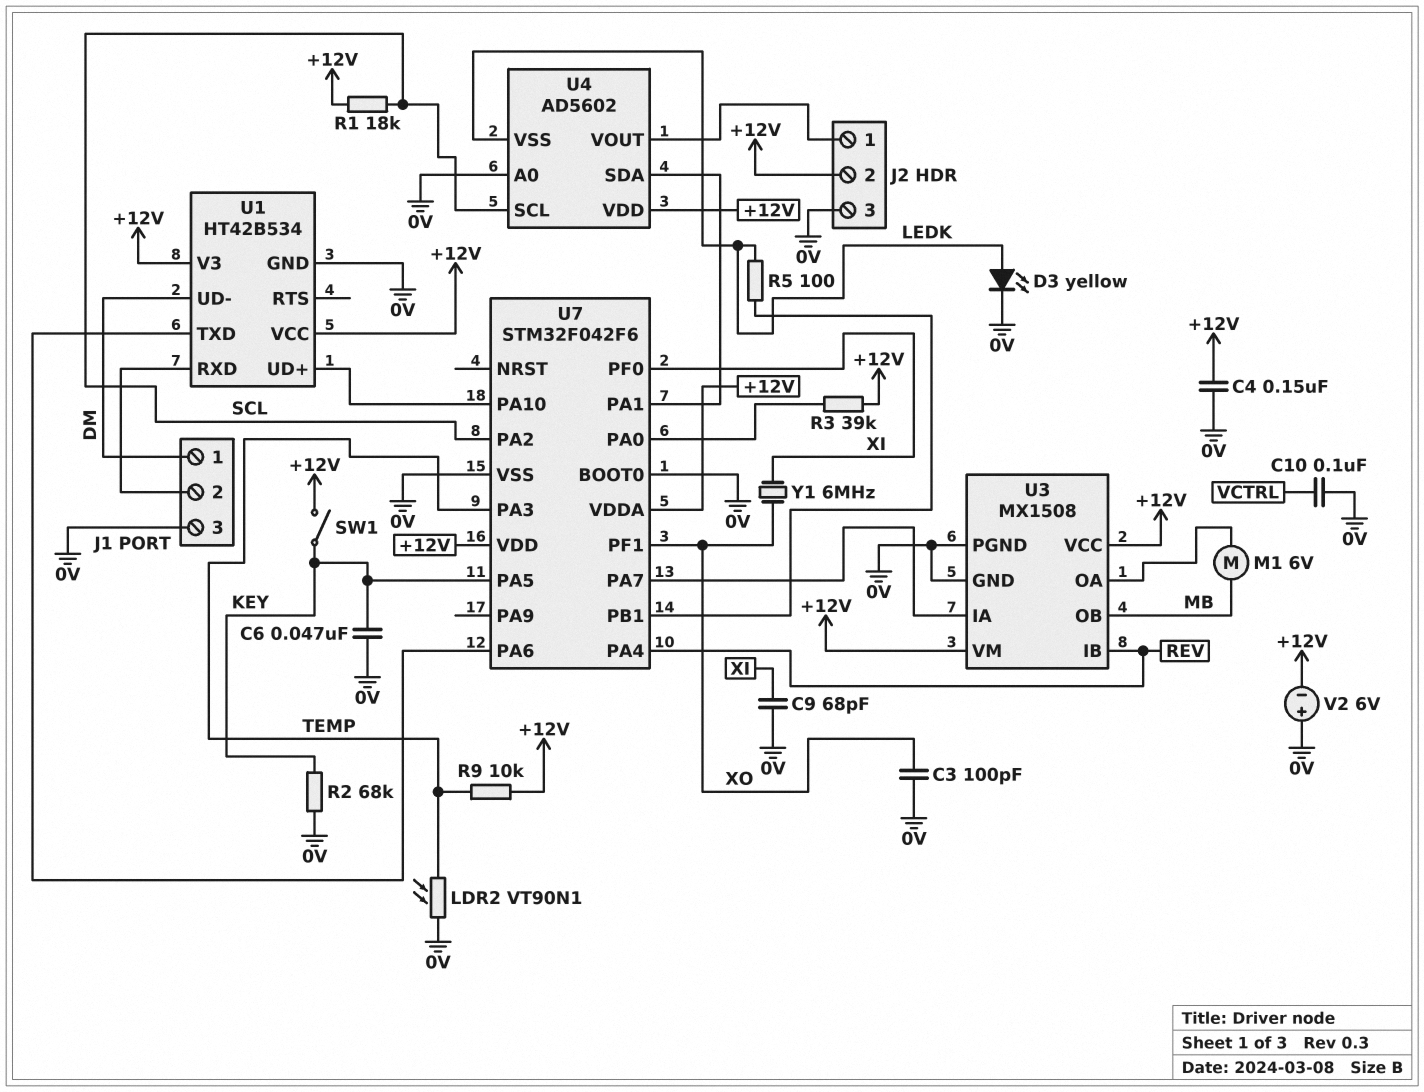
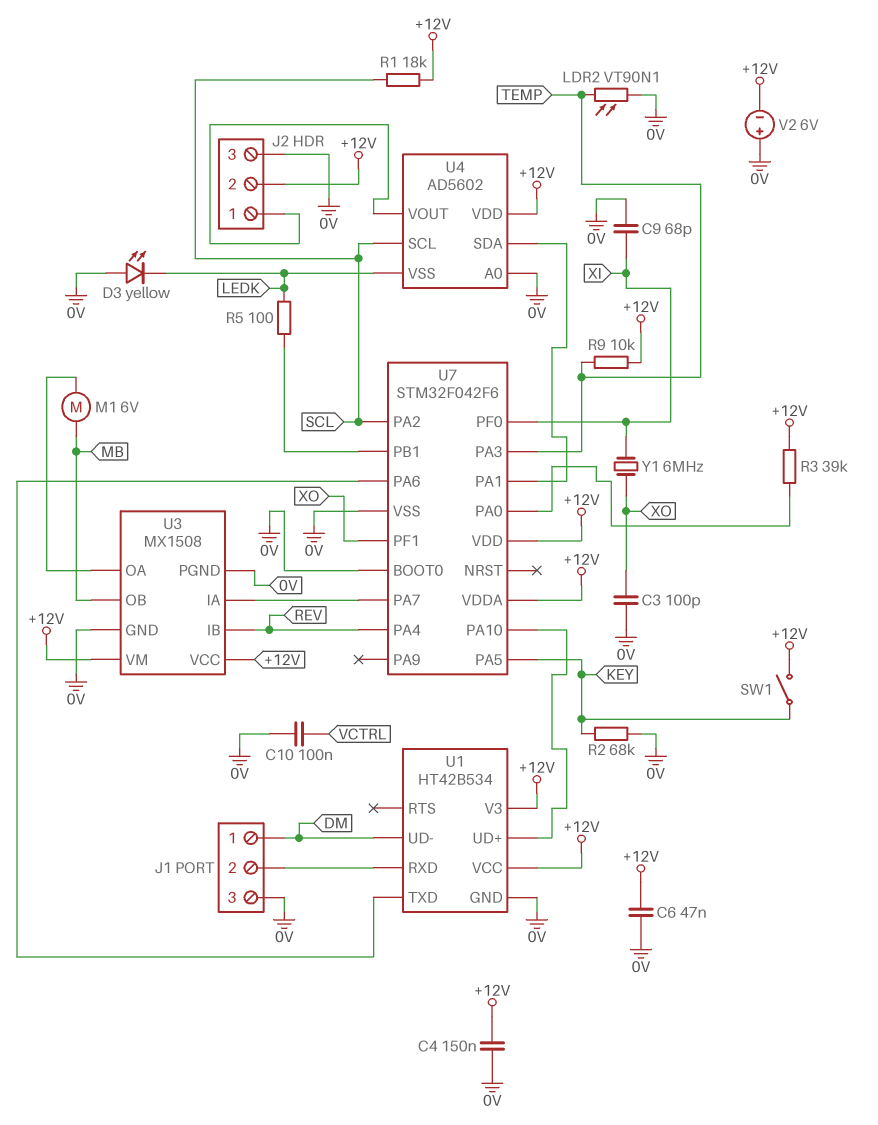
C6: 47nF (0V, KEY) -> 47nF (+12V, 0V)
D3: LED yellow (A LEDK, K 0V) -> LED yellow (A 0V, K LEDK)

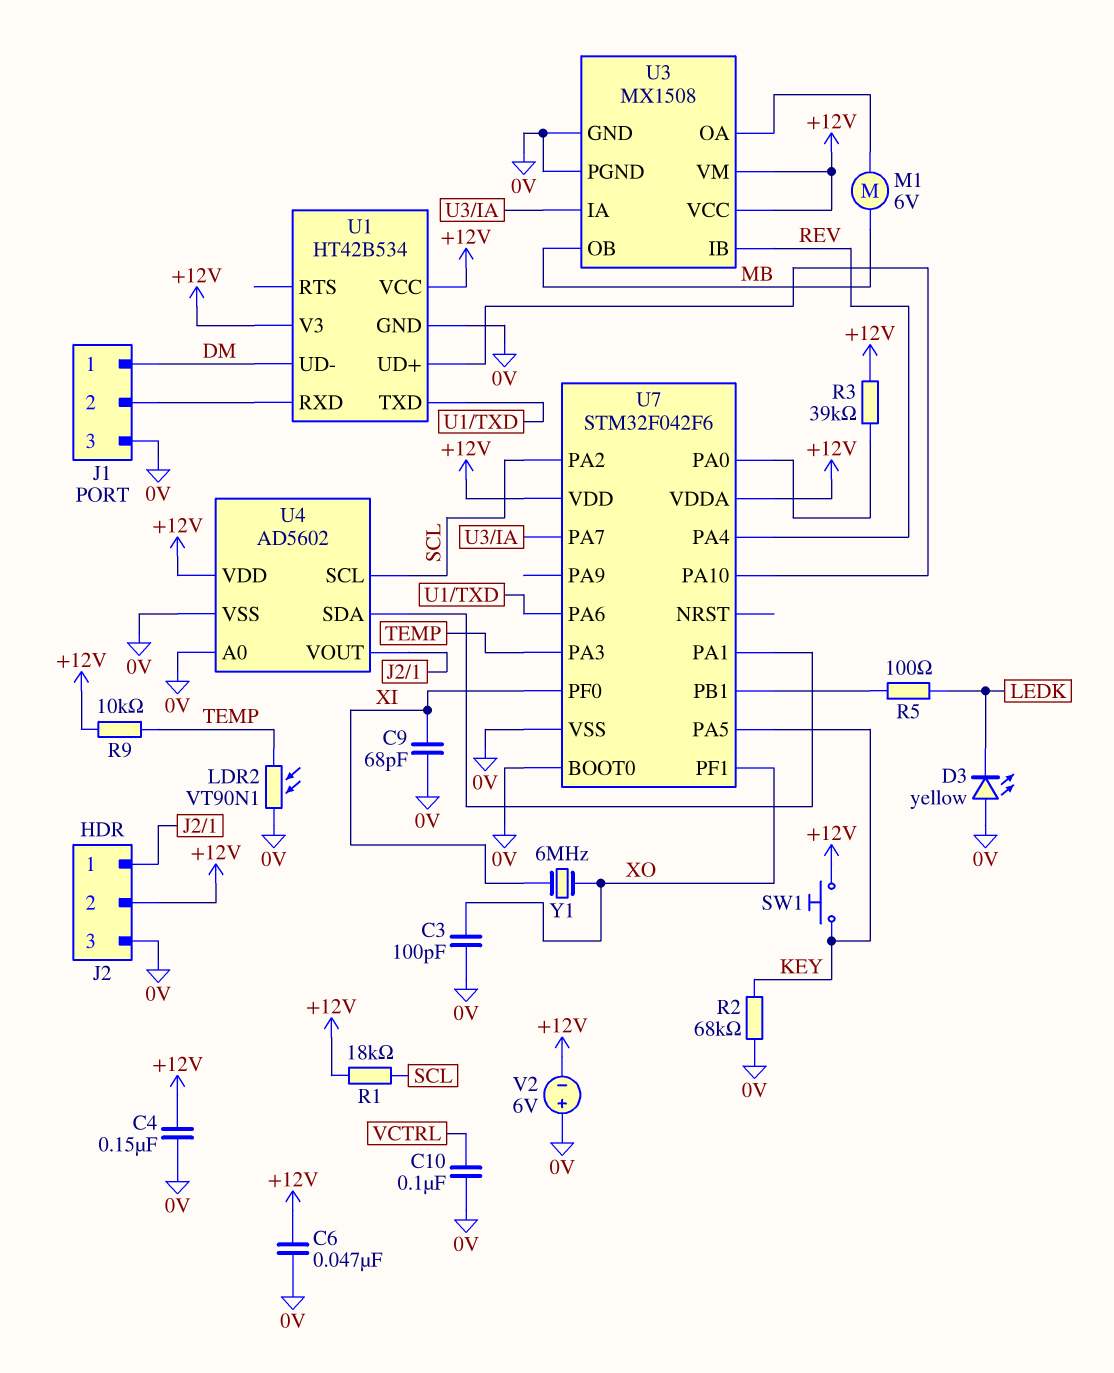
SW1: switch (+12V, KEY) -> button (+12V, KEY)
U4 pin VSS: LEDK -> 0V

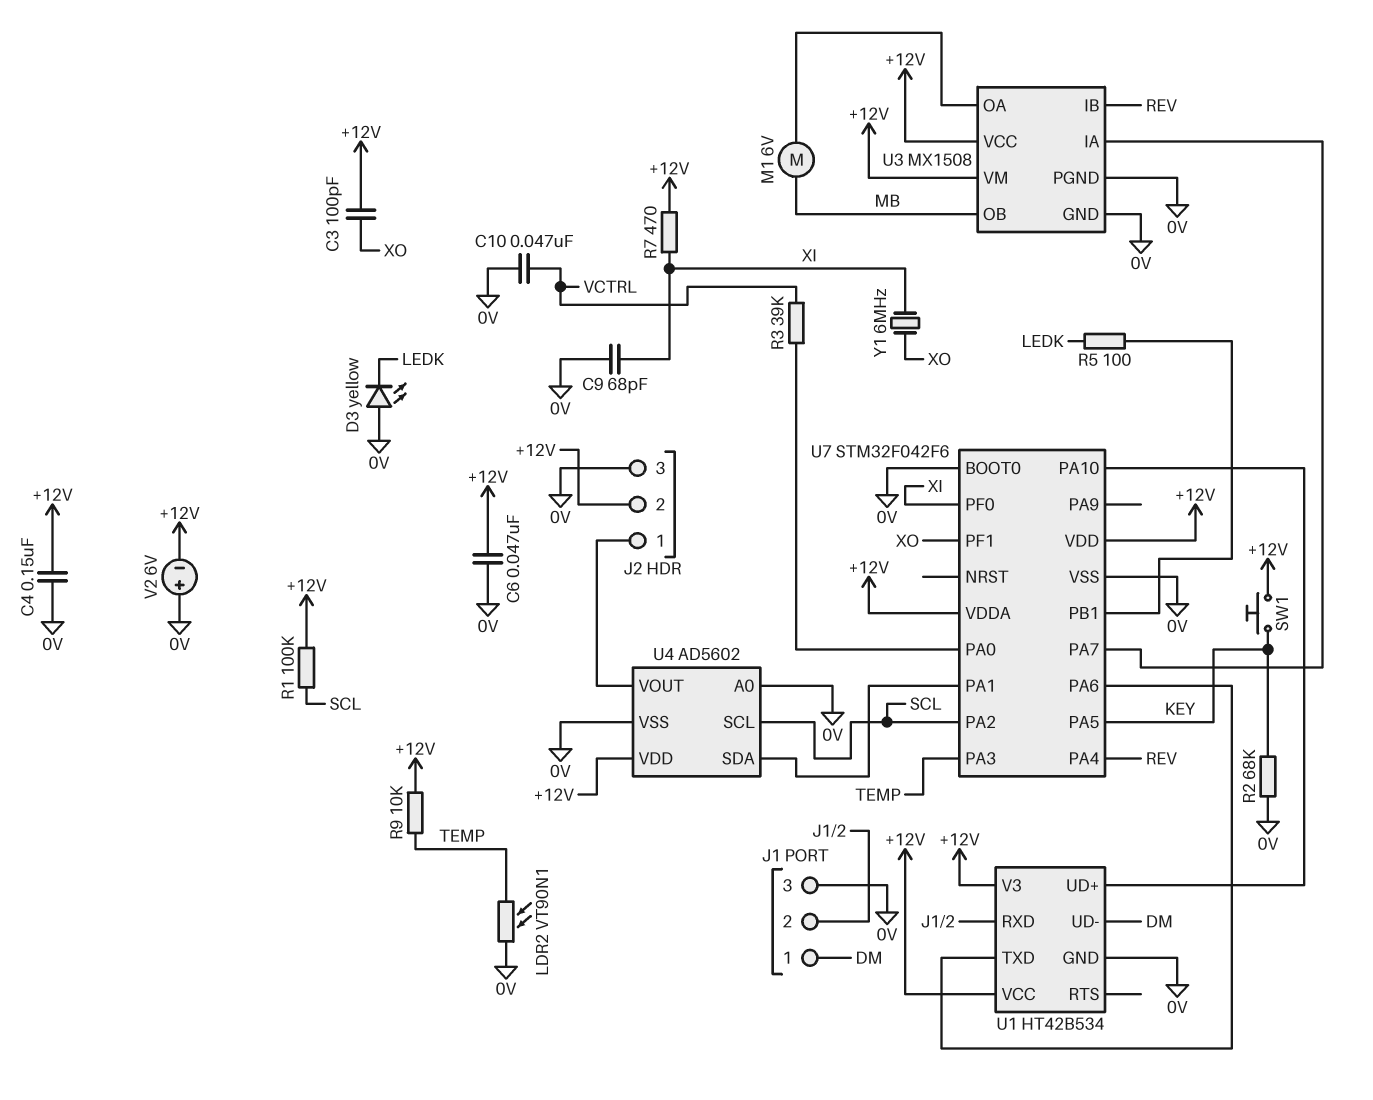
C3: 100pF (0V, XO) -> 100pF (+12V, XO)
C10: 100nF (0V, VCTRL) -> 47nF (0V, VCTRL)
R1: 18k (+12V, SCL) -> 100k (+12V, SCL)
R3: 39k (+12V, U7/PA0) -> 39k (U7/PA0, VCTRL)
R7: none -> 470 (+12V, XI)

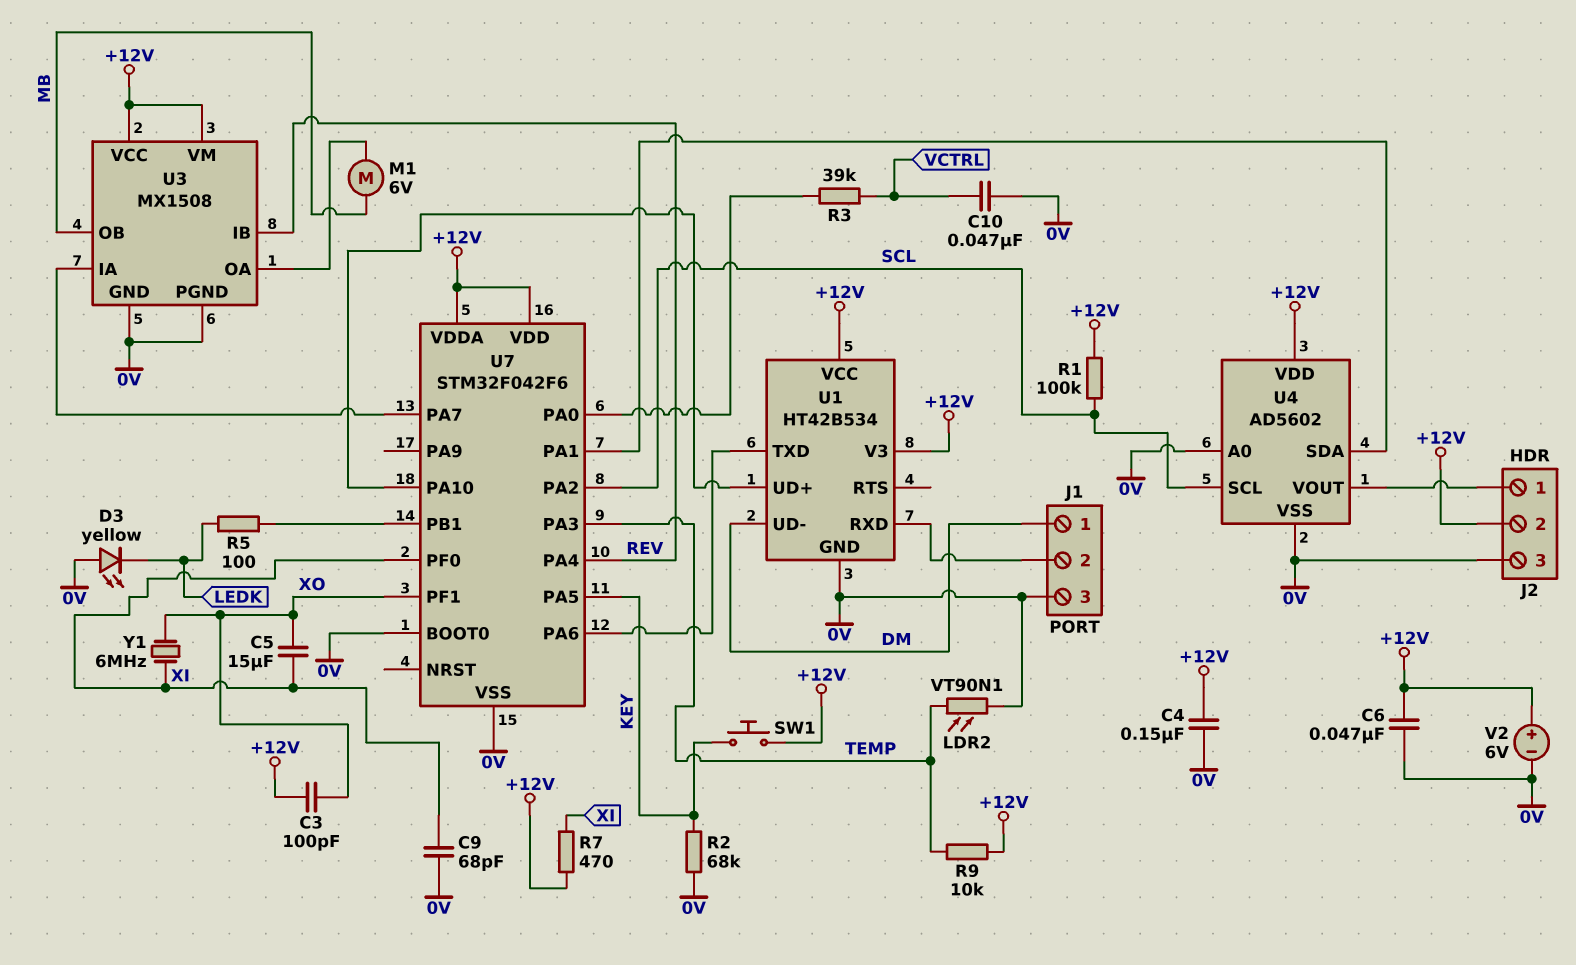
C5: none -> 15uF (XI, XO)
V2: 6V (plus 0V, minus +12V) -> 6V (plus +12V, minus 0V)

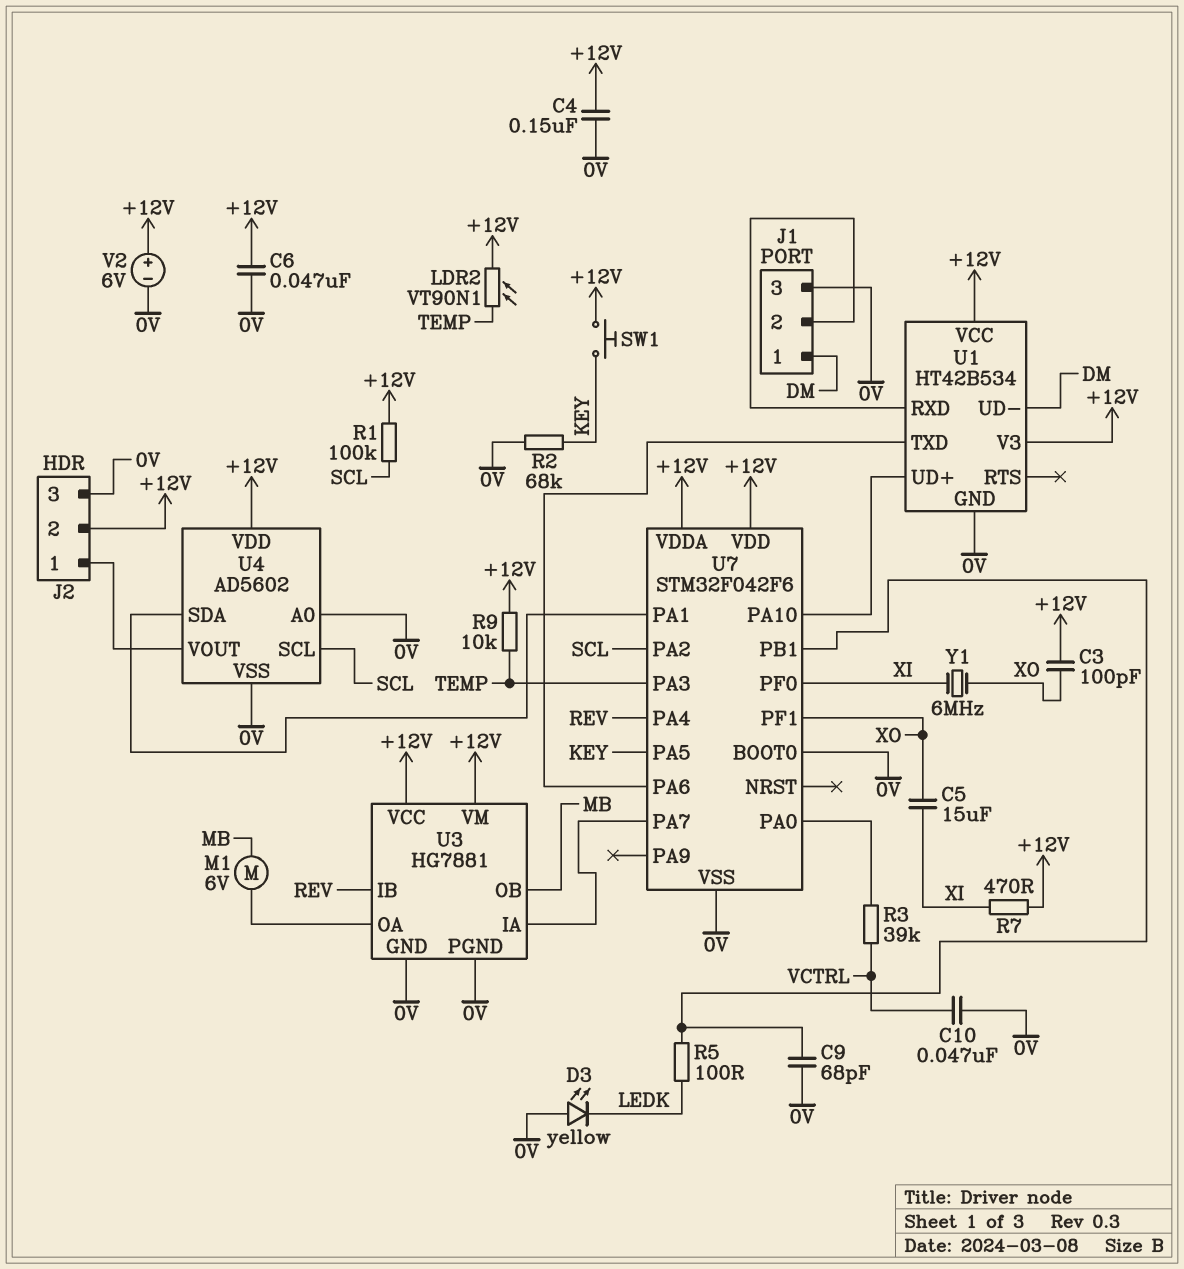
C9: 68pF (0V, XI) -> 68pF (0V, U7/PB1)
LDR2: VT90N1 (0V, TEMP) -> VT90N1 (+12V, TEMP)
U3: MX1508 -> HG7881

